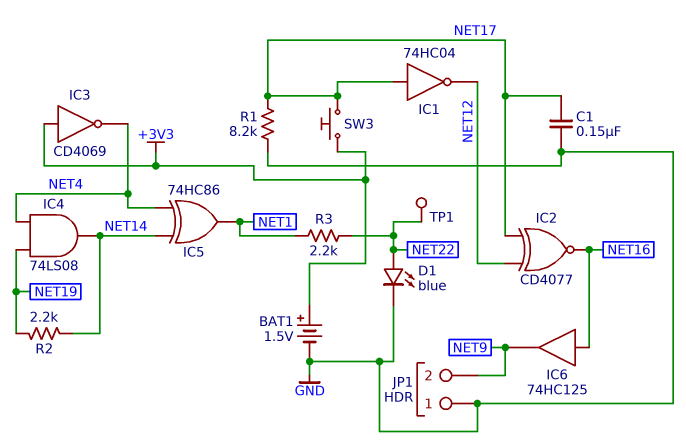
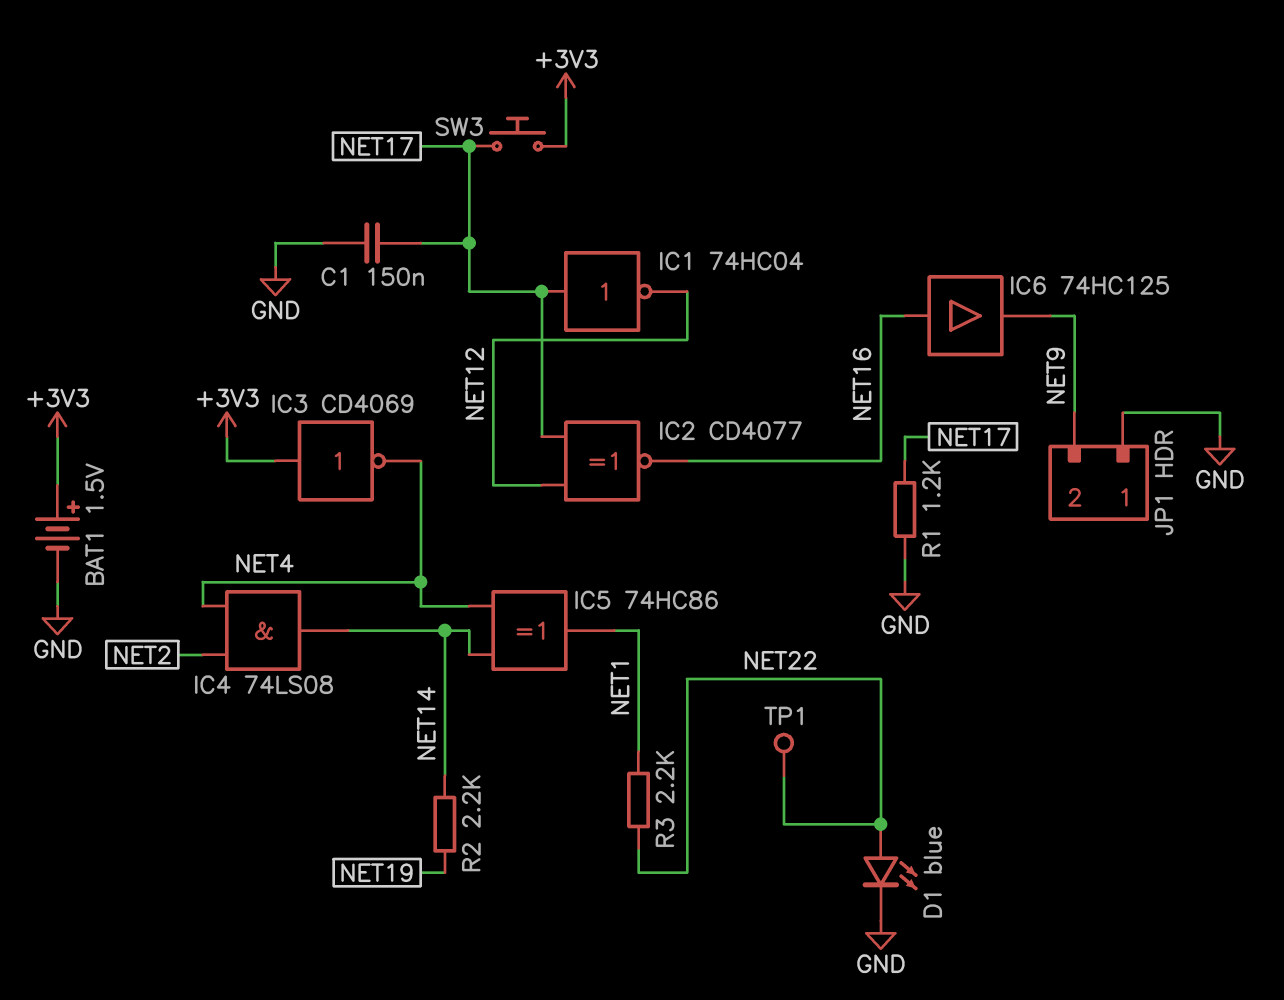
IC4: AND 74LS08 (in NET4, in NET19, out NET14) -> AND 74LS08 (in NET2, in NET4, out NET14)
R1: 8.2k (GND, NET17) -> 1.2k (GND, NET17)

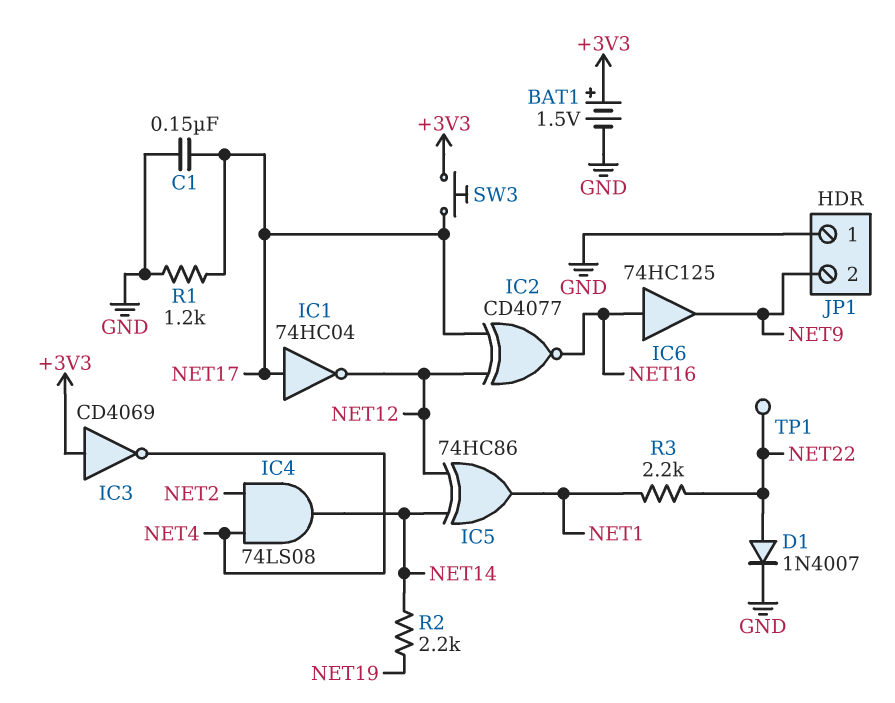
D1: LED blue (A NET22, K GND) -> diode 1N4007 (A NET22, K GND)
IC5: XOR 74HC86 (in NET4, in NET14, out NET1) -> XOR 74HC86 (in NET12, in NET14, out NET1)

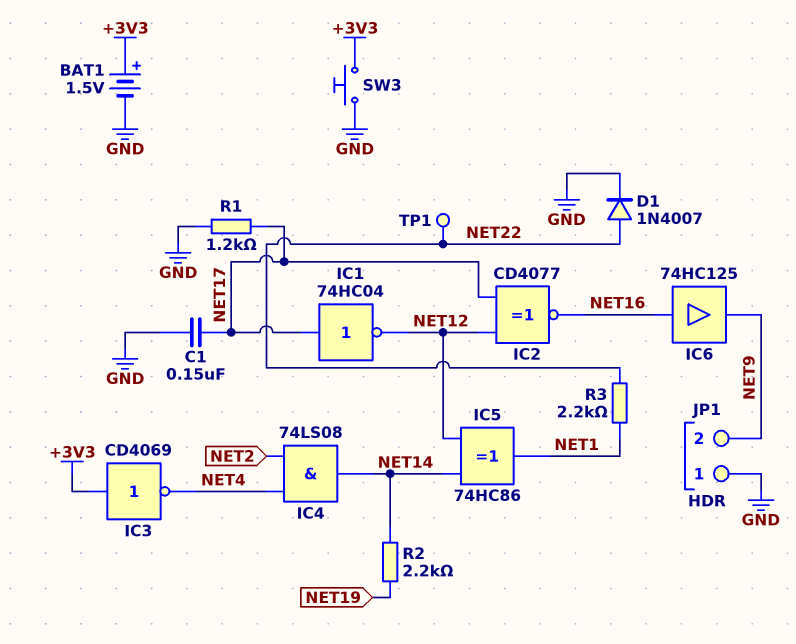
SW3: button (+3V3, NET17) -> button (+3V3, GND)

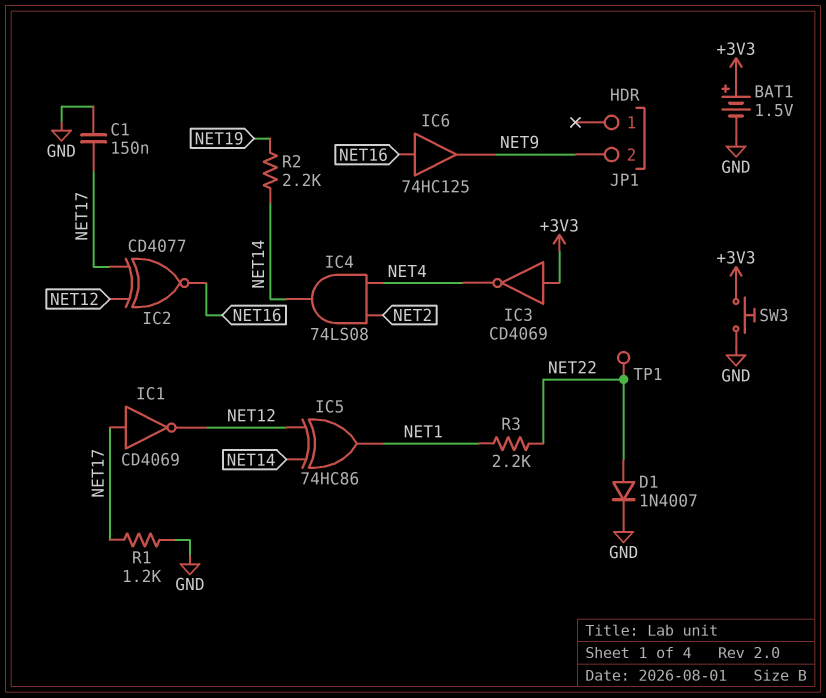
IC1: NOT 74HC04 (in NET17, out NET12) -> NOT CD4069 (in NET17, out NET12)
JP1 pin 1: GND -> none

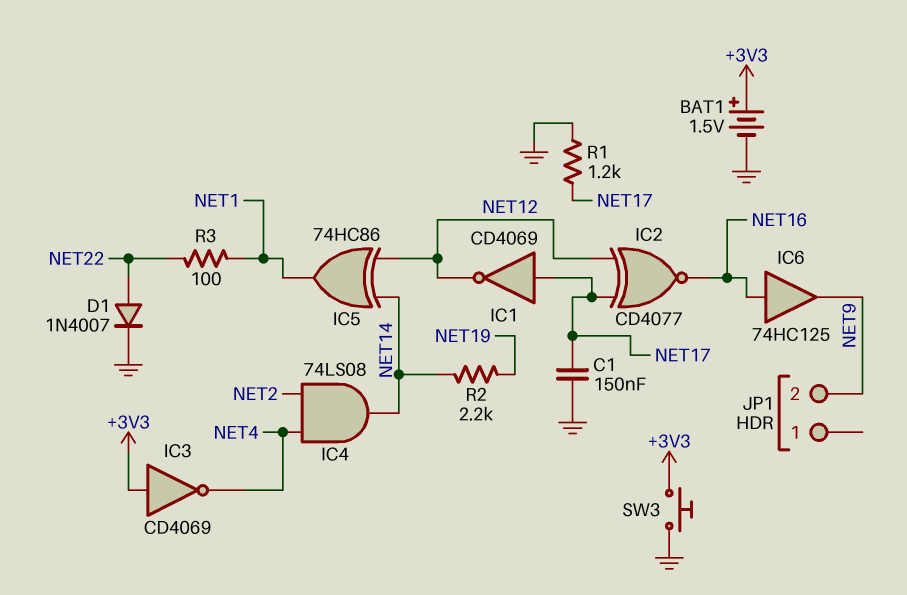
R3: 2.2k (NET1, NET22) -> 100 (NET1, NET22)
TP1: test point (NET22) -> none

